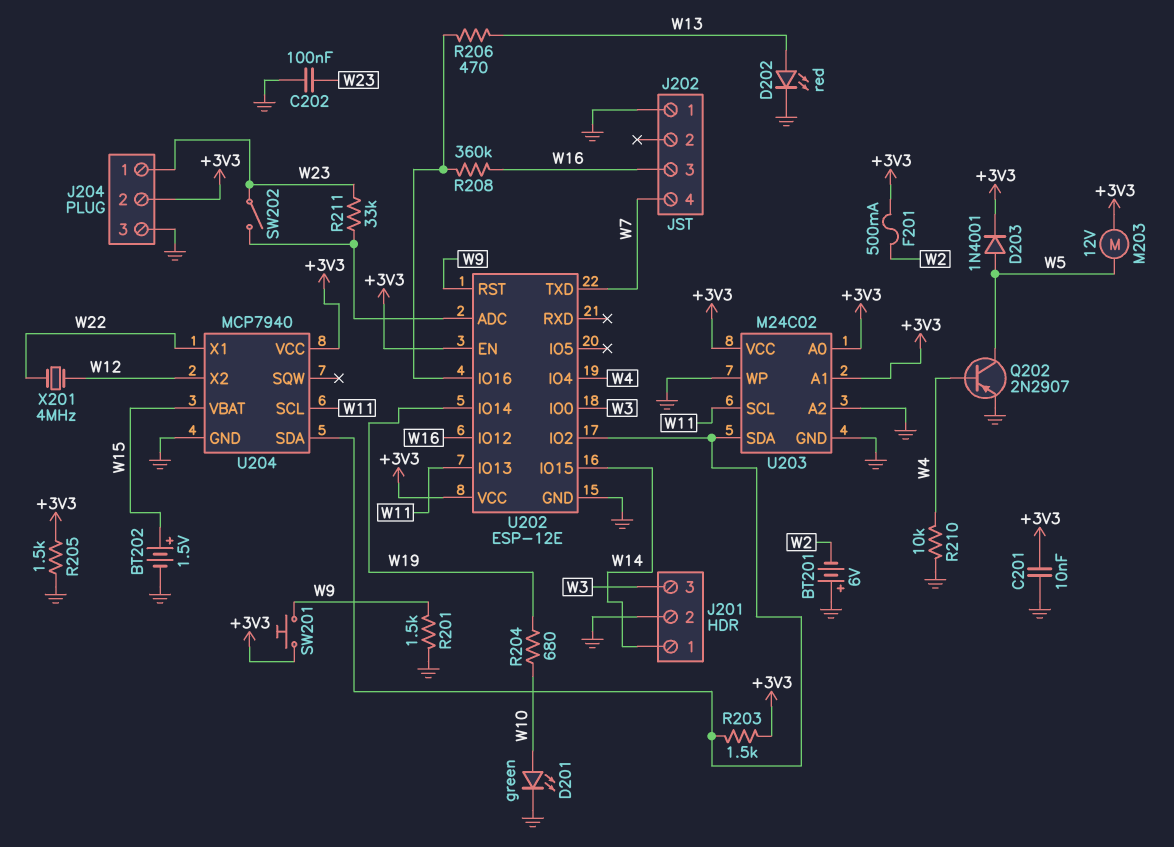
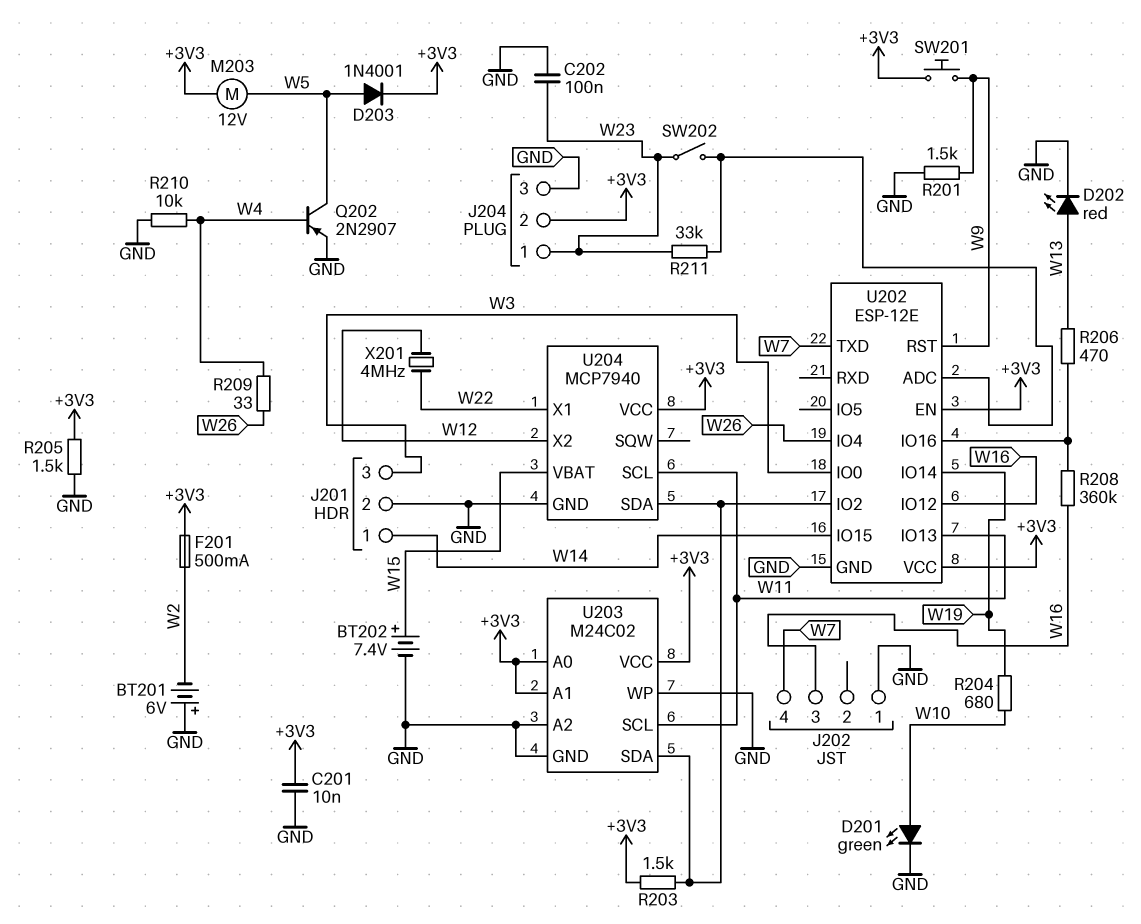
BT202: 1.5V (plus W15, minus GND) -> 7.4V (plus W15, minus GND)
R209: none -> 33 (W4, W26)
U202 pin IO4: W4 -> W26

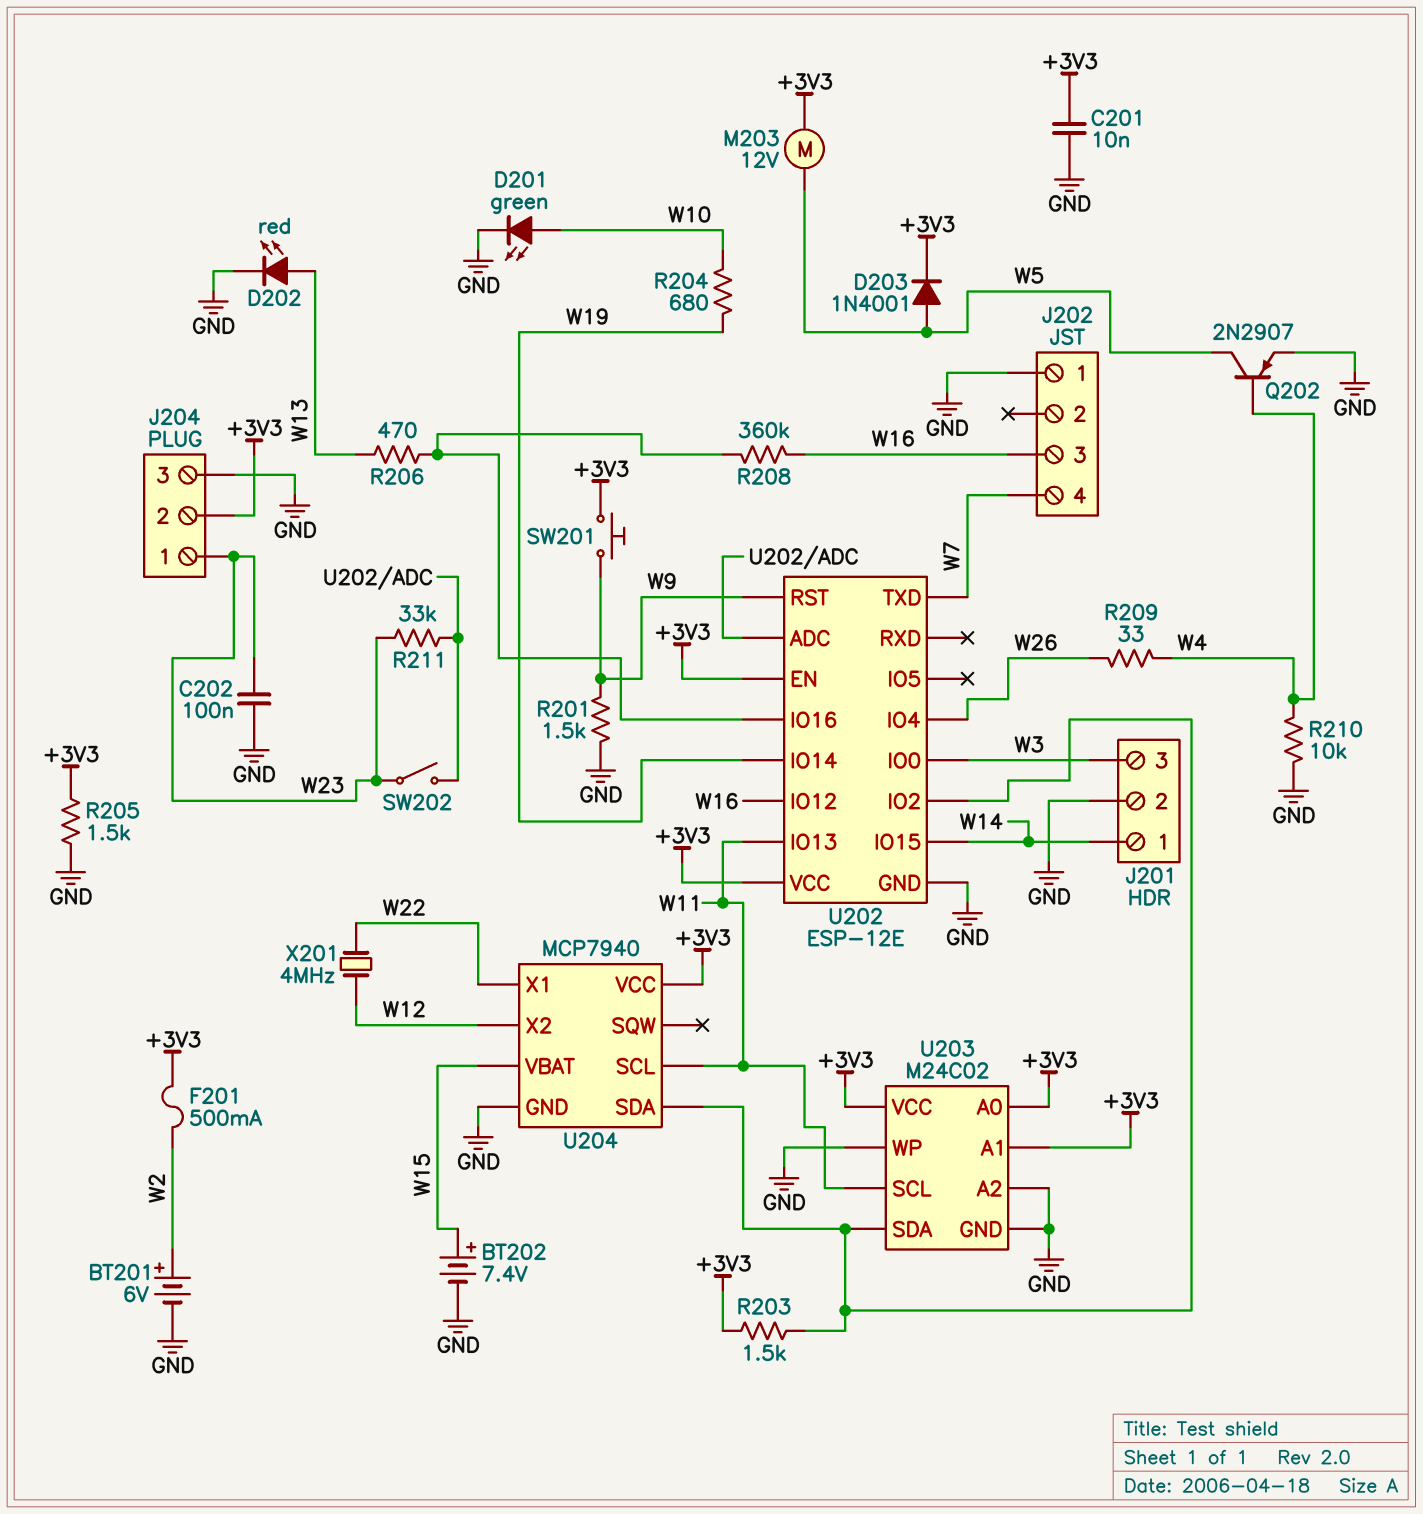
BT201: 6V (plus GND, minus W2) -> 6V (plus W2, minus GND)

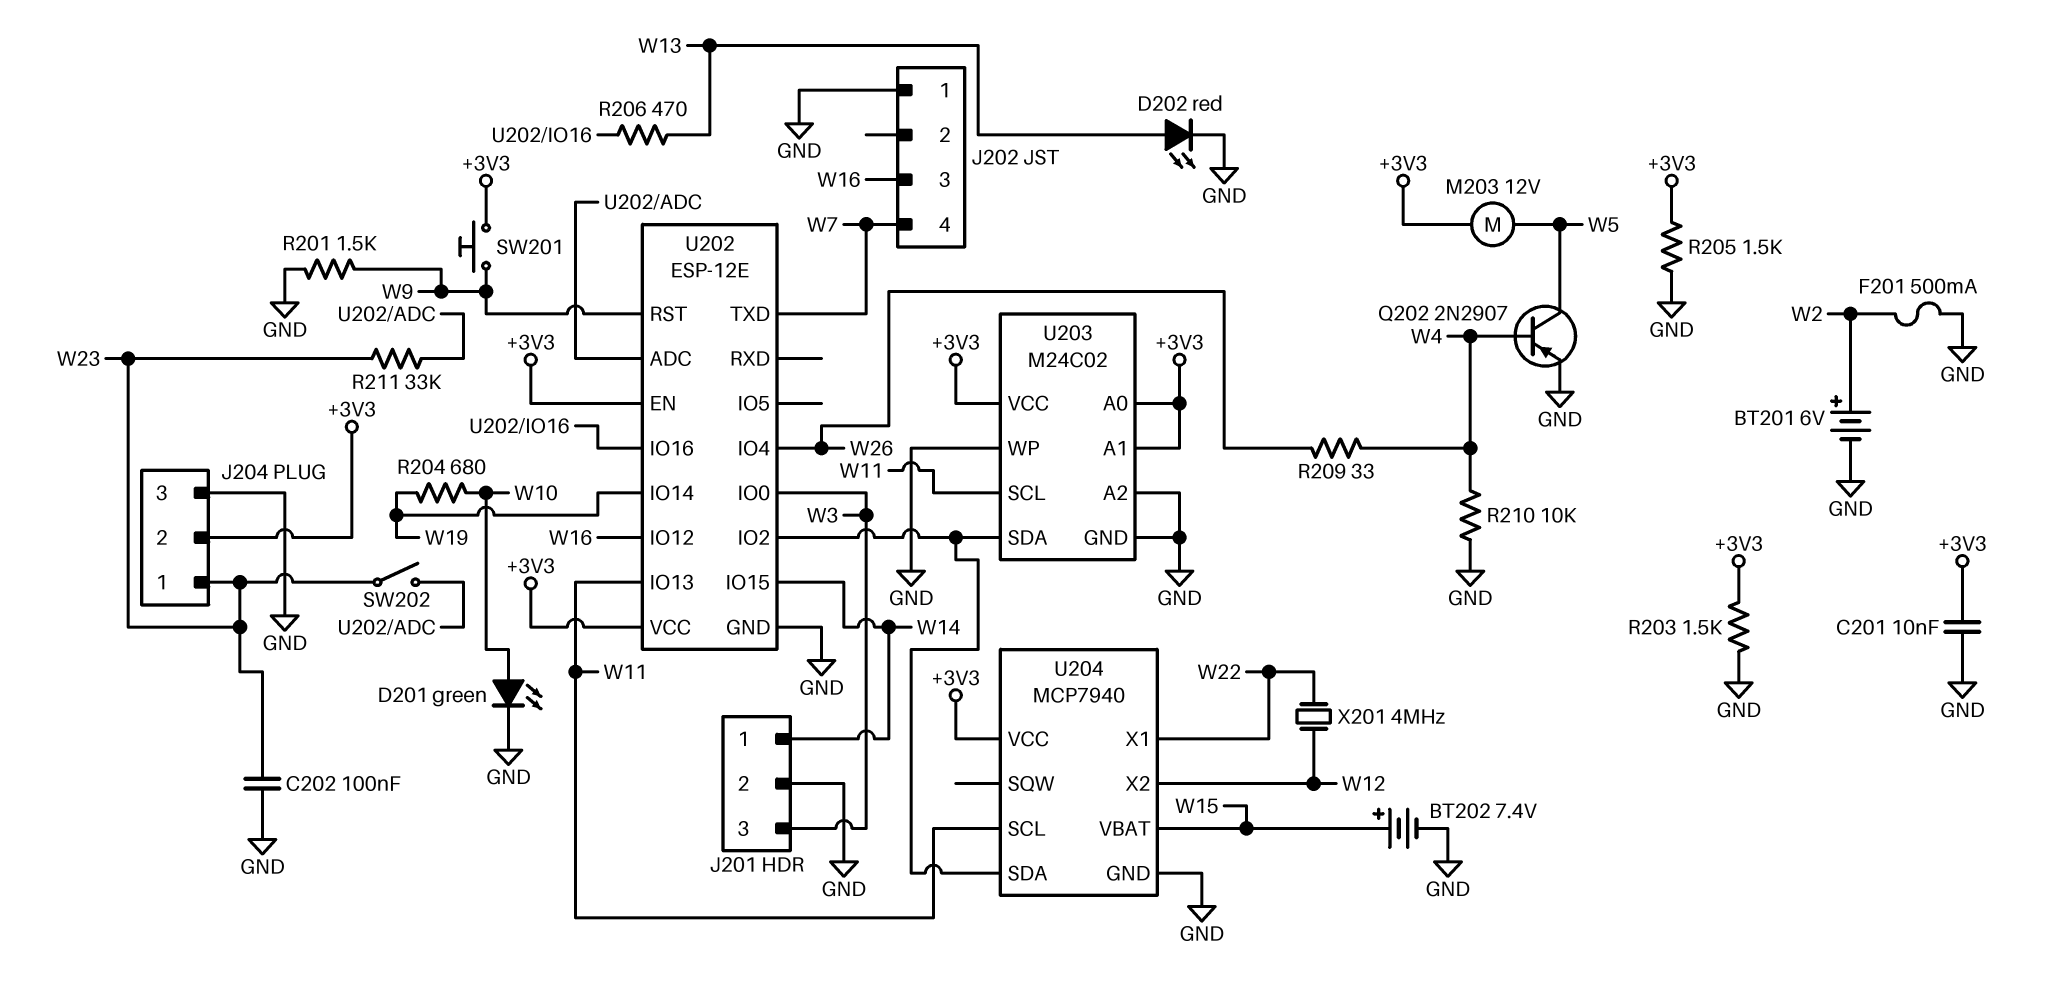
D203: diode 1N4001 (A W5, K +3V3) -> none
F201: 500mA (+3V3, W2) -> 500mA (GND, W2)
R203: 1.5k (+3V3, U202/IO2) -> 1.5k (+3V3, GND)
R208: 360k (U202/IO16, W16) -> none

